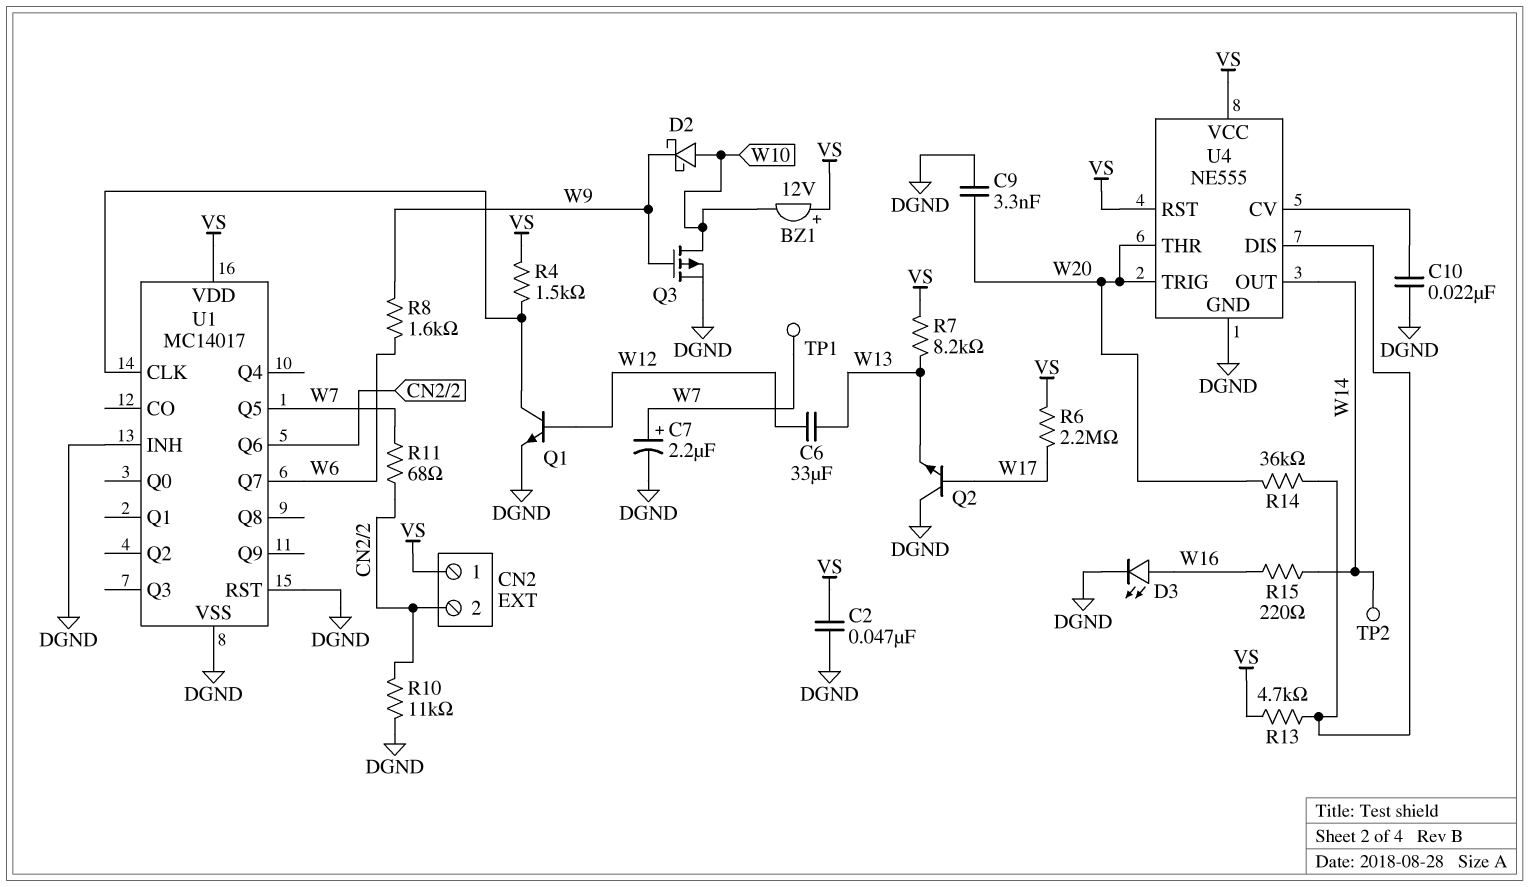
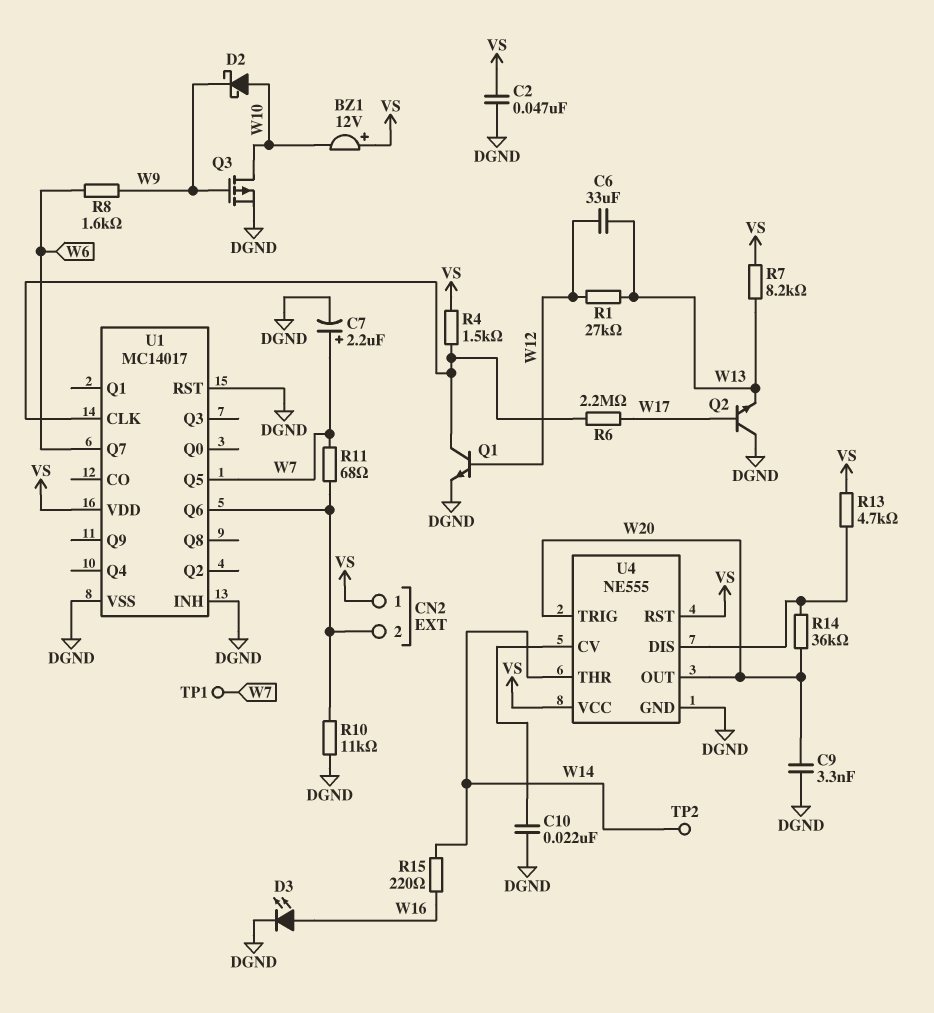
R1: none -> 27k (W12, W13)
R6: 2.2M (VS, W17) -> 2.2M (U1/CLK, W17)
U4 pin OUT: W14 -> W20
U4 pin THR: W20 -> W14

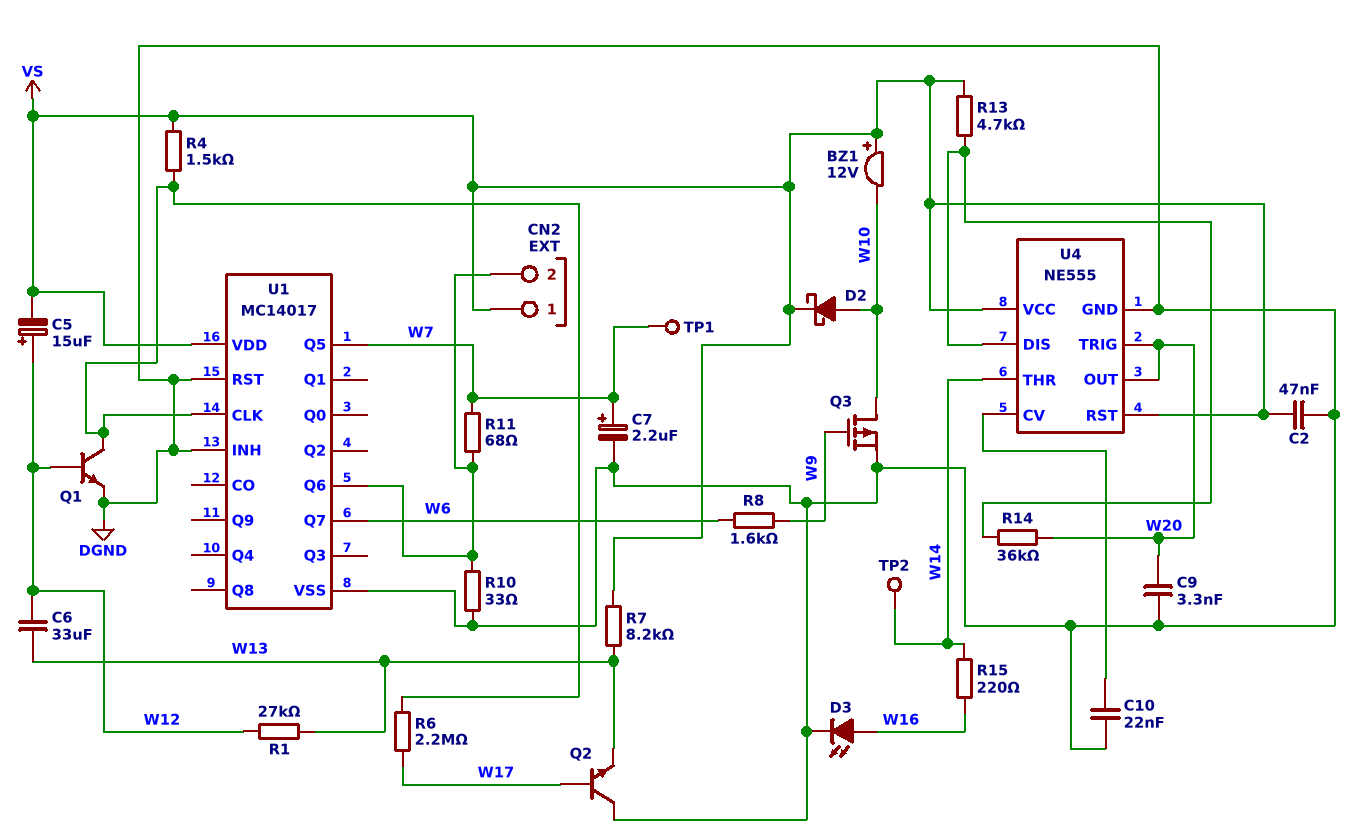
C5: none -> 15uF (plus W12, minus VS)
D2: schottky (A W10, K W9) -> schottky (A W10, K VS)
R10: 11k (CN2/2, DGND) -> 33 (CN2/2, DGND)

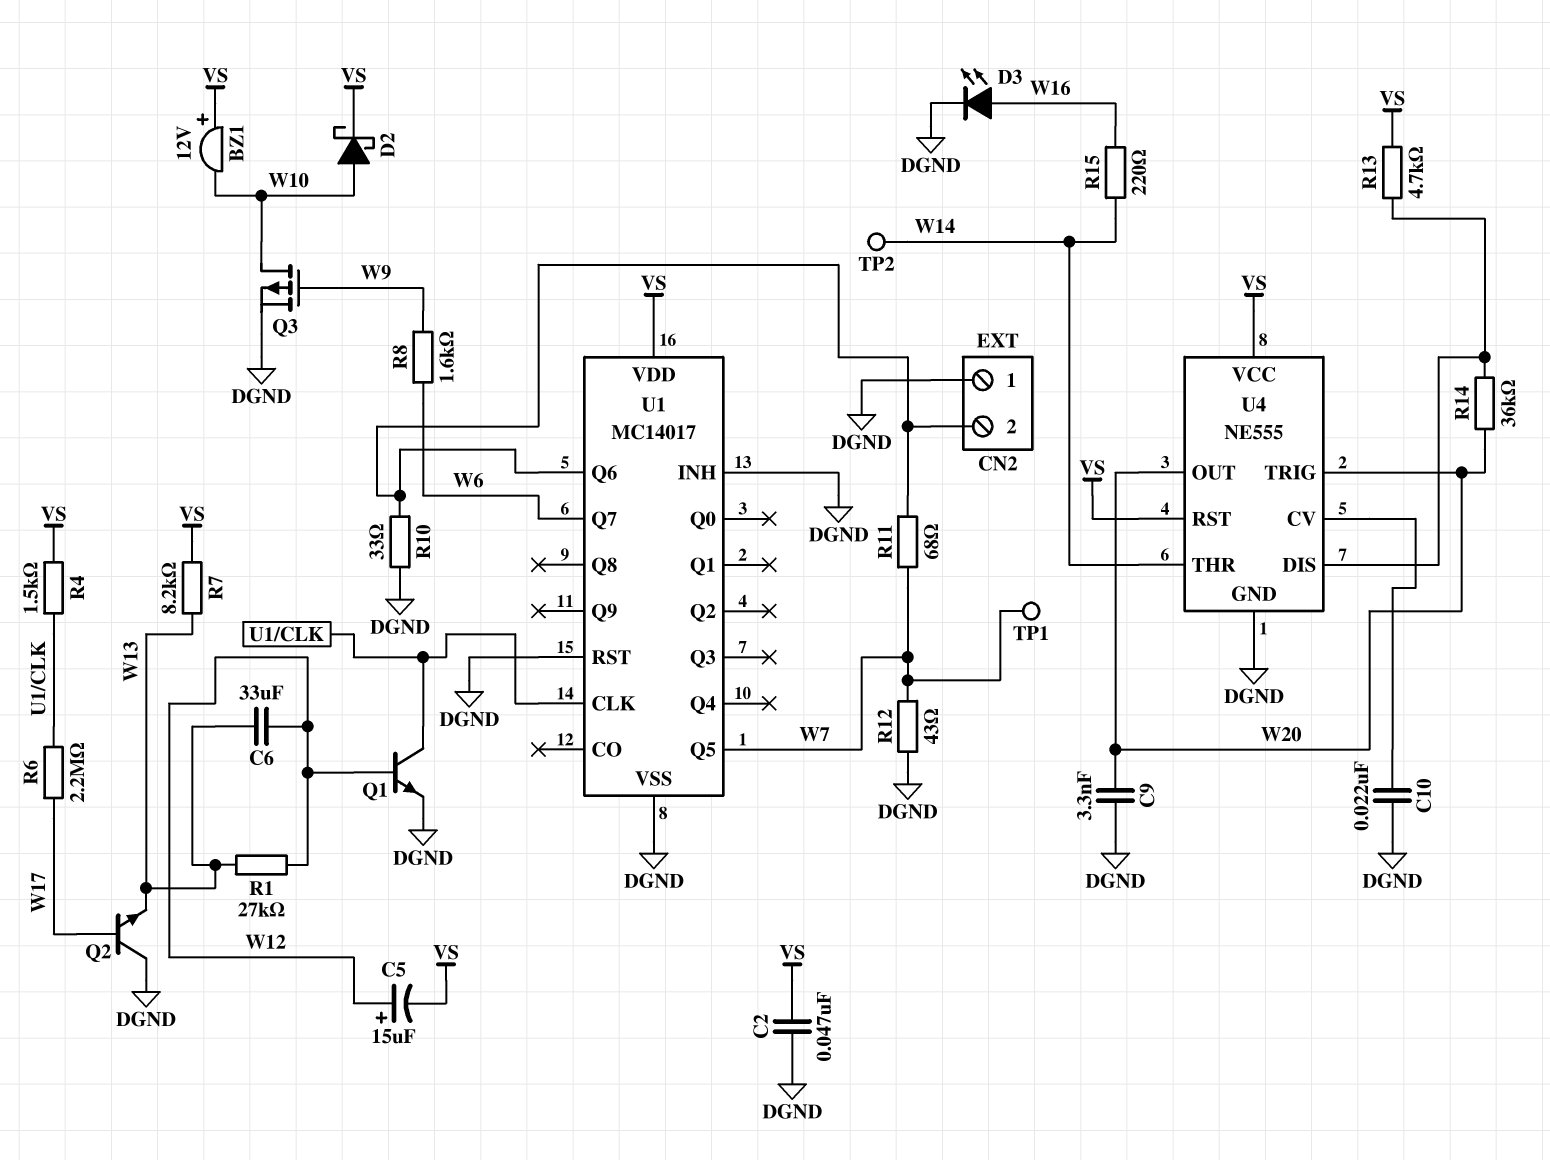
C7: 2.2uF (plus W7, minus DGND) -> none
CN2 pin 1: VS -> DGND
R12: none -> 43 (DGND, W7)

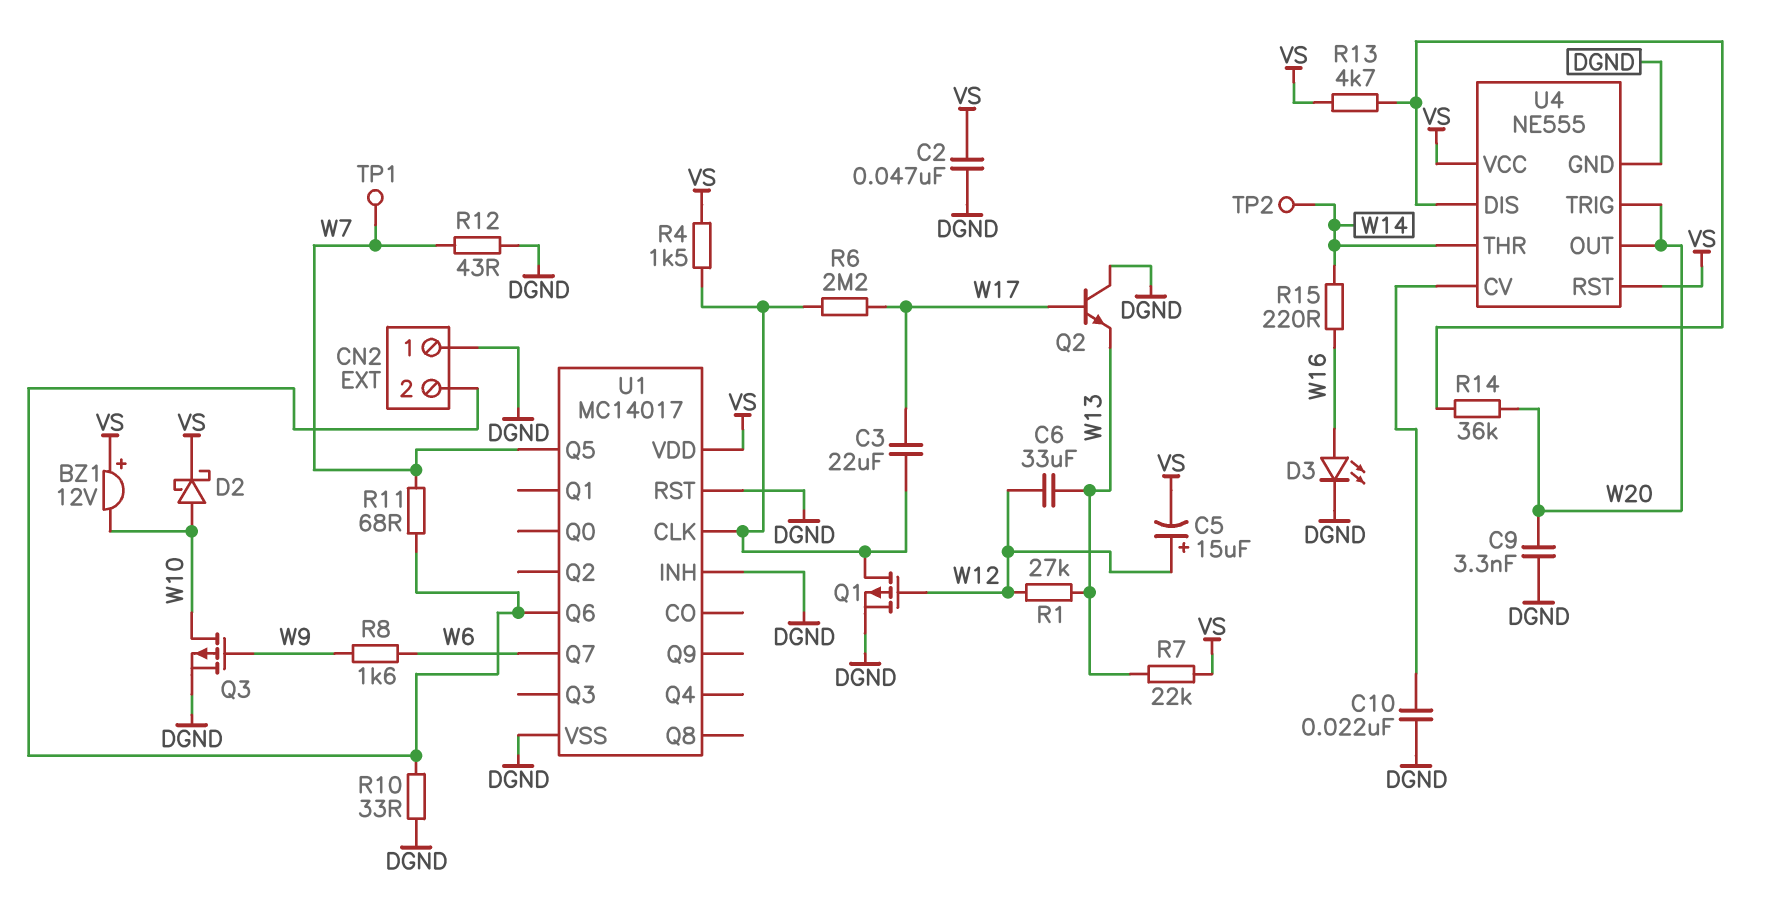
C3: none -> 22uF (U1/CLK, W17)
Q1: NPN (B W12, C U1/CLK, E DGND) -> PMOS (G W12, D U1/CLK, S DGND)
R7: 8.2k (VS, W13) -> 22k (VS, W13)

